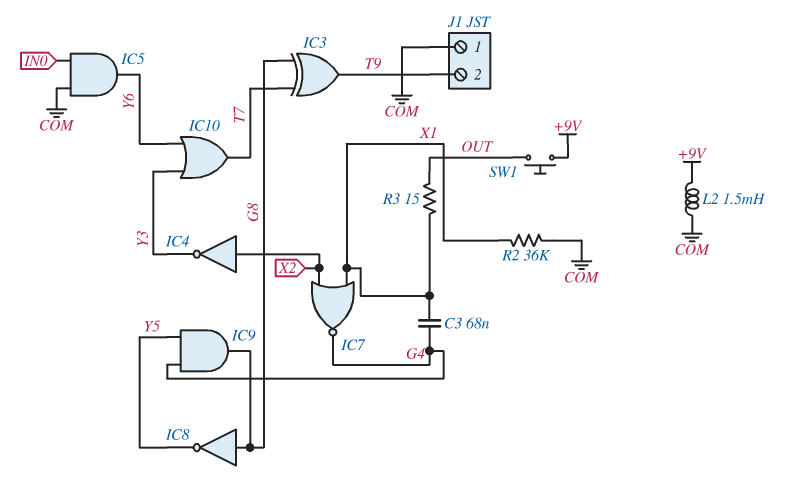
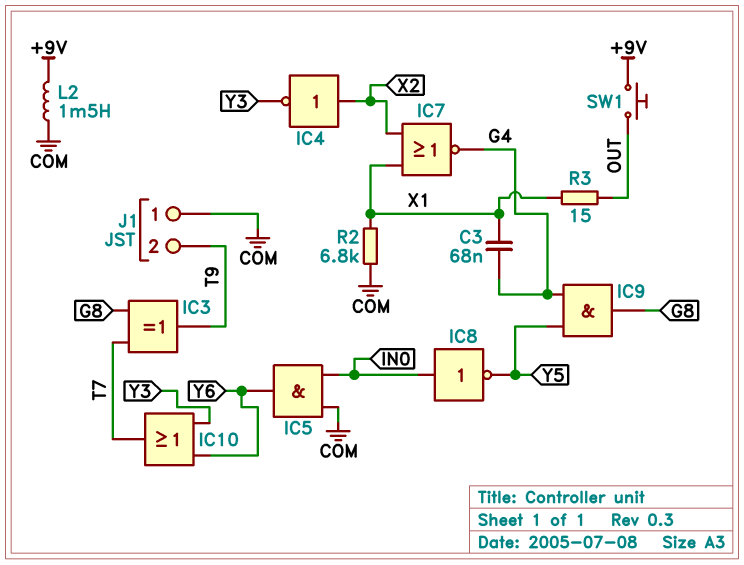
IC8: NOT (in G8, out Y5) -> NOT (in IN0, out Y5)
R2: 36k (COM, X1) -> 6.8k (COM, X1)

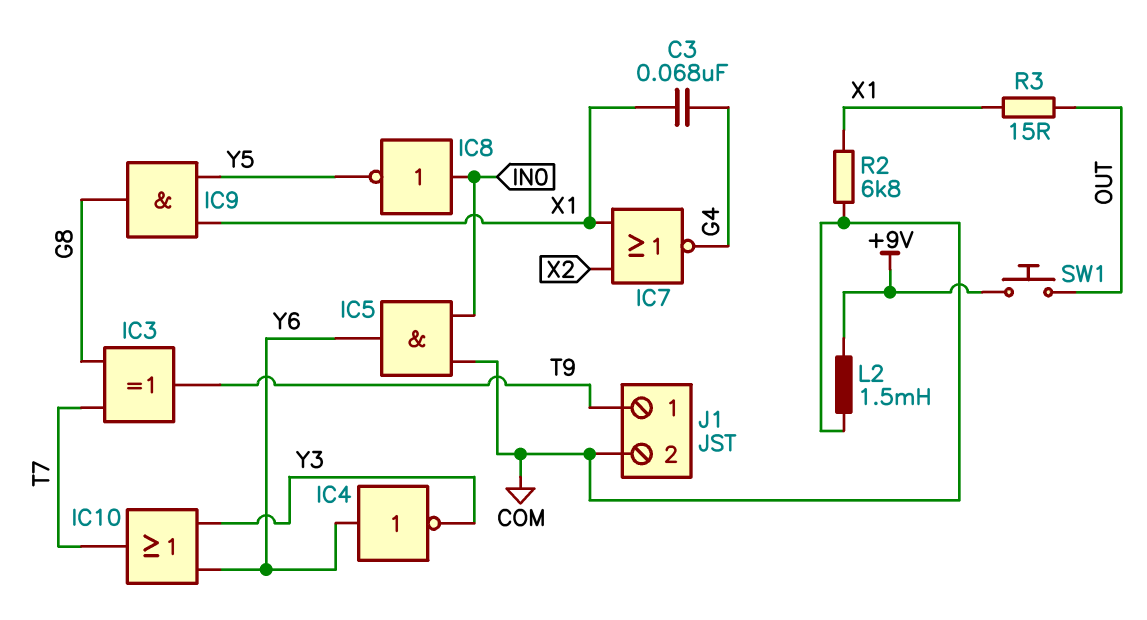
IC4: NOT (in X2, out Y3) -> NOT (in Y6, out Y3)
IC9: AND (in G4, in Y5, out G8) -> AND (in X1, in Y5, out G8)
J1 pin 1: COM -> T9
J1 pin 2: T9 -> COM

